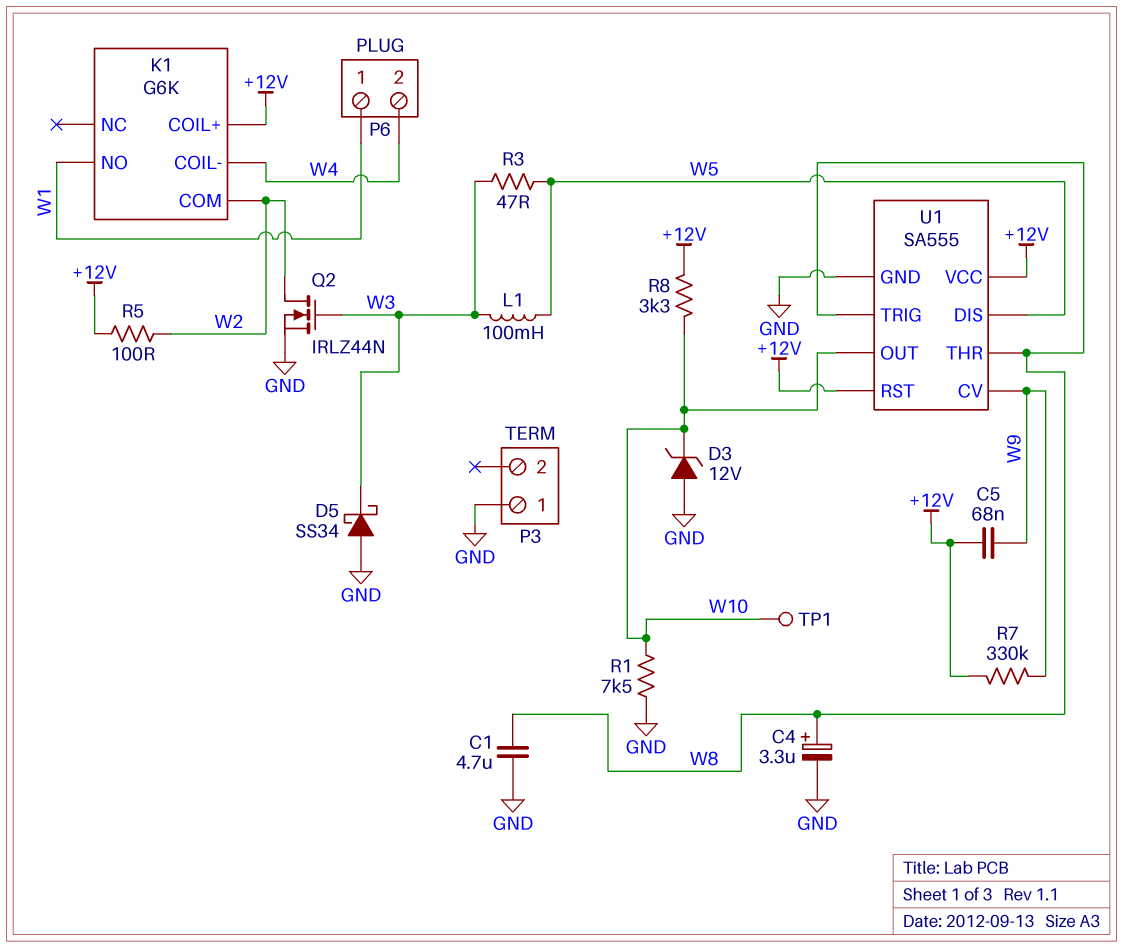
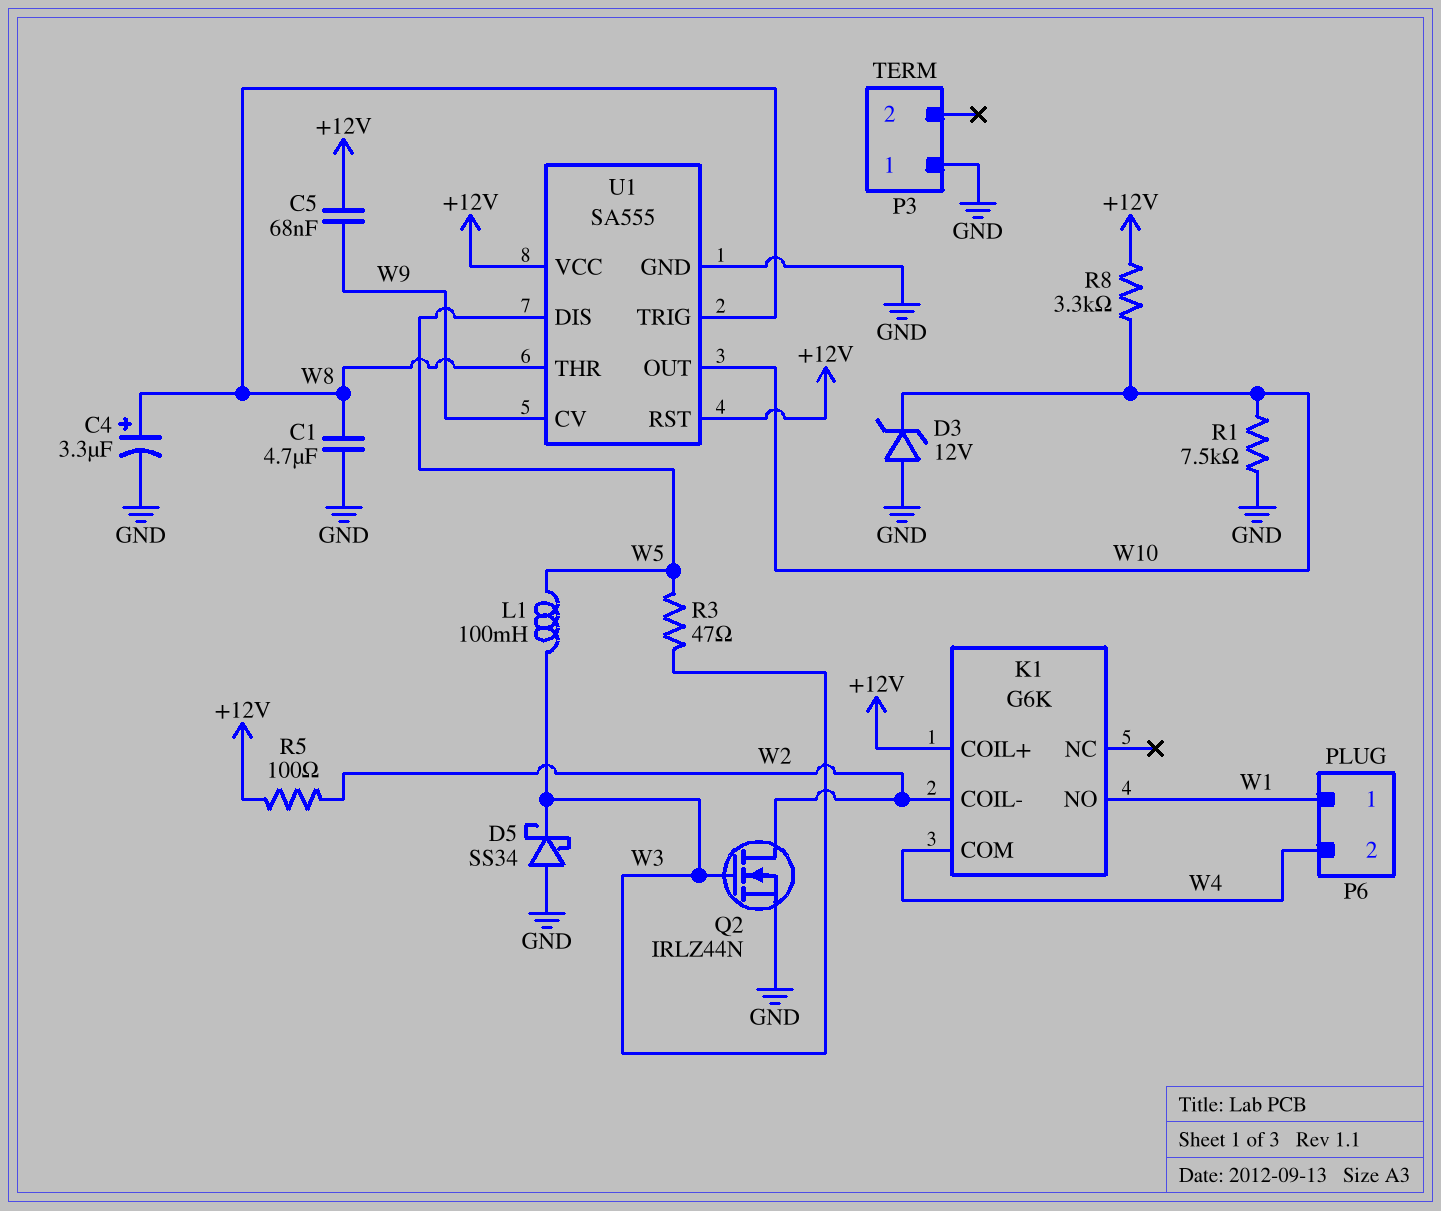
K1 pin COIL-: W4 -> W2
K1 pin COM: W2 -> W4
R7: 330k (+12V, W9) -> none
TP1: test point (W10) -> none

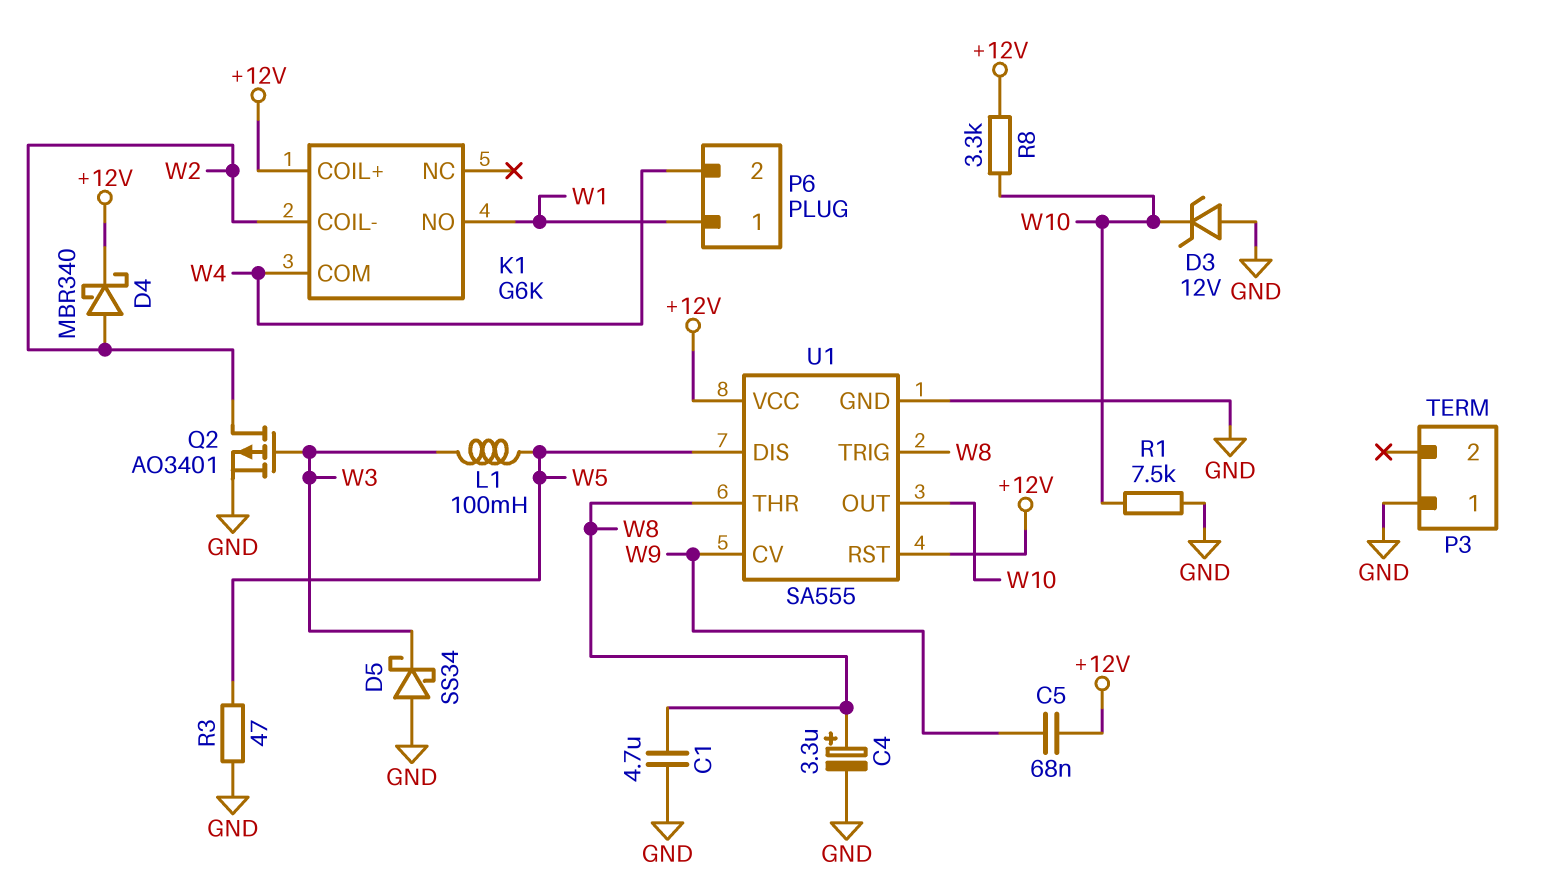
D4: none -> schottky MBR340 (A W2, K +12V)
Q2: NMOS IRLZ44N (G W3, D W2, S GND) -> PMOS AO3401 (G W3, D W2, S GND)
R3: 47 (W3, W5) -> 47 (GND, W5)
R5: 100 (+12V, W2) -> none

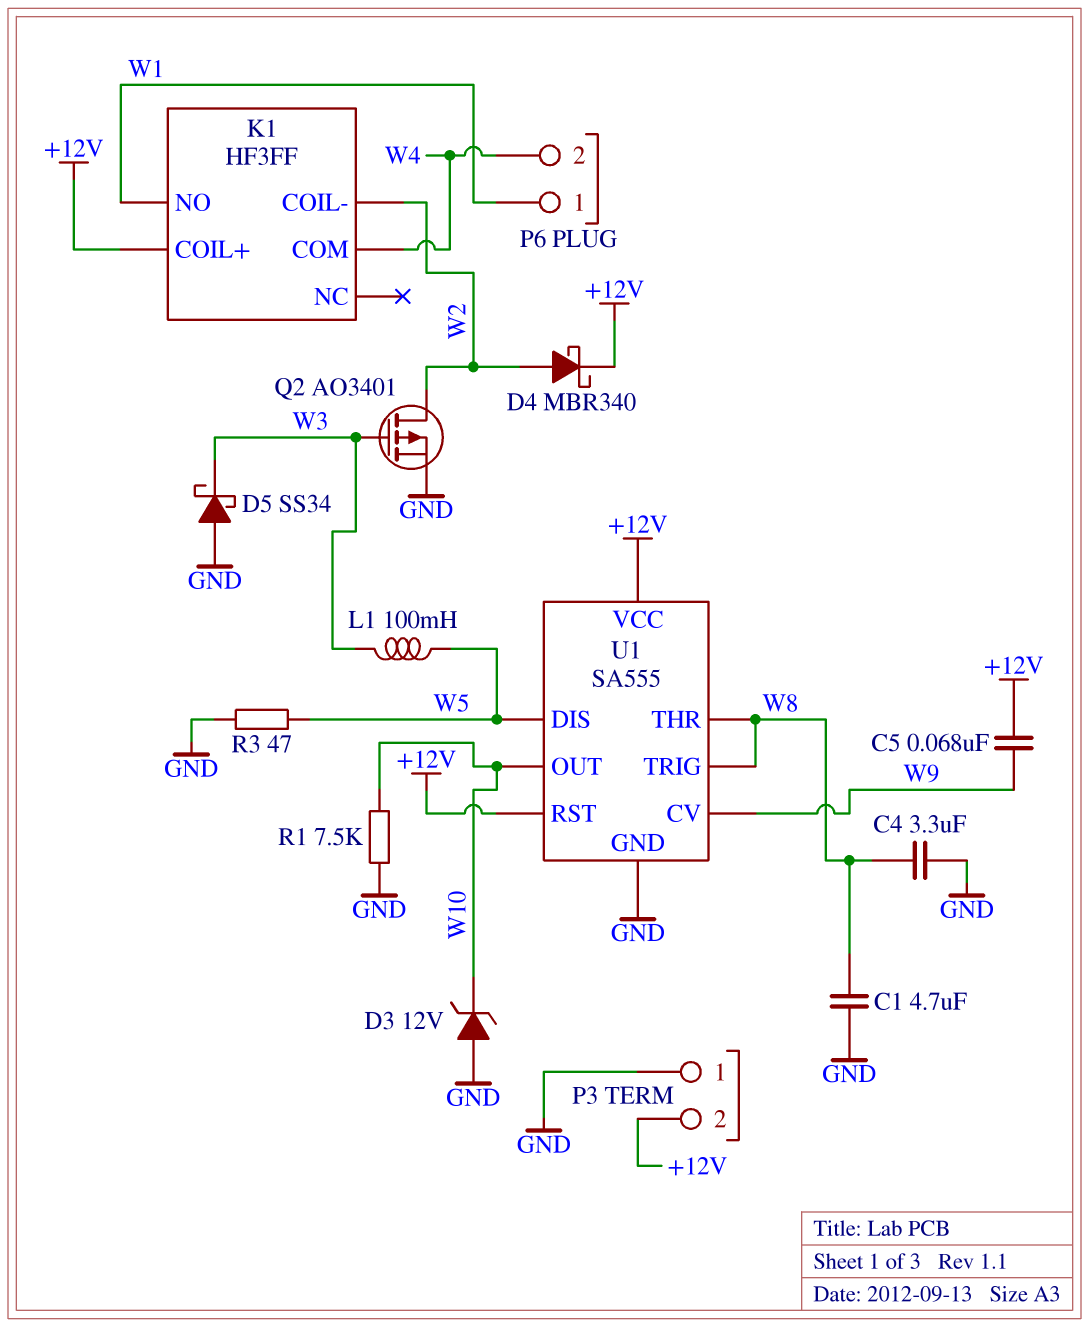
C4: 3.3uF (plus W8, minus GND) -> 3.3uF (GND, W8)
K1: G6K -> HF3FF
P3 pin 2: none -> +12V
R8: 3.3k (+12V, W10) -> none

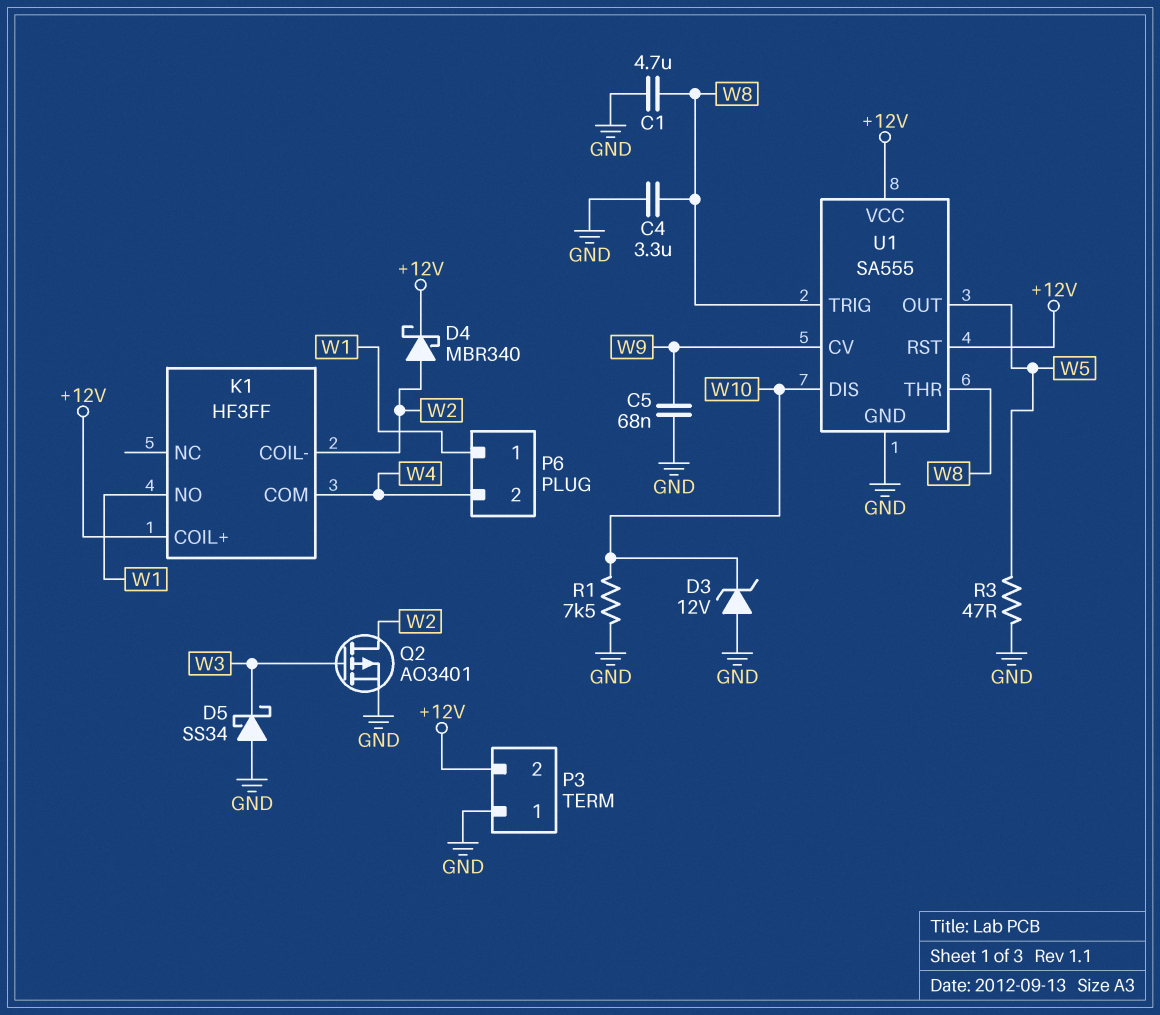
C5: 68nF (+12V, W9) -> 68nF (GND, W9)
L1: 100mH (W3, W5) -> none
U1 pin DIS: W5 -> W10
U1 pin OUT: W10 -> W5

